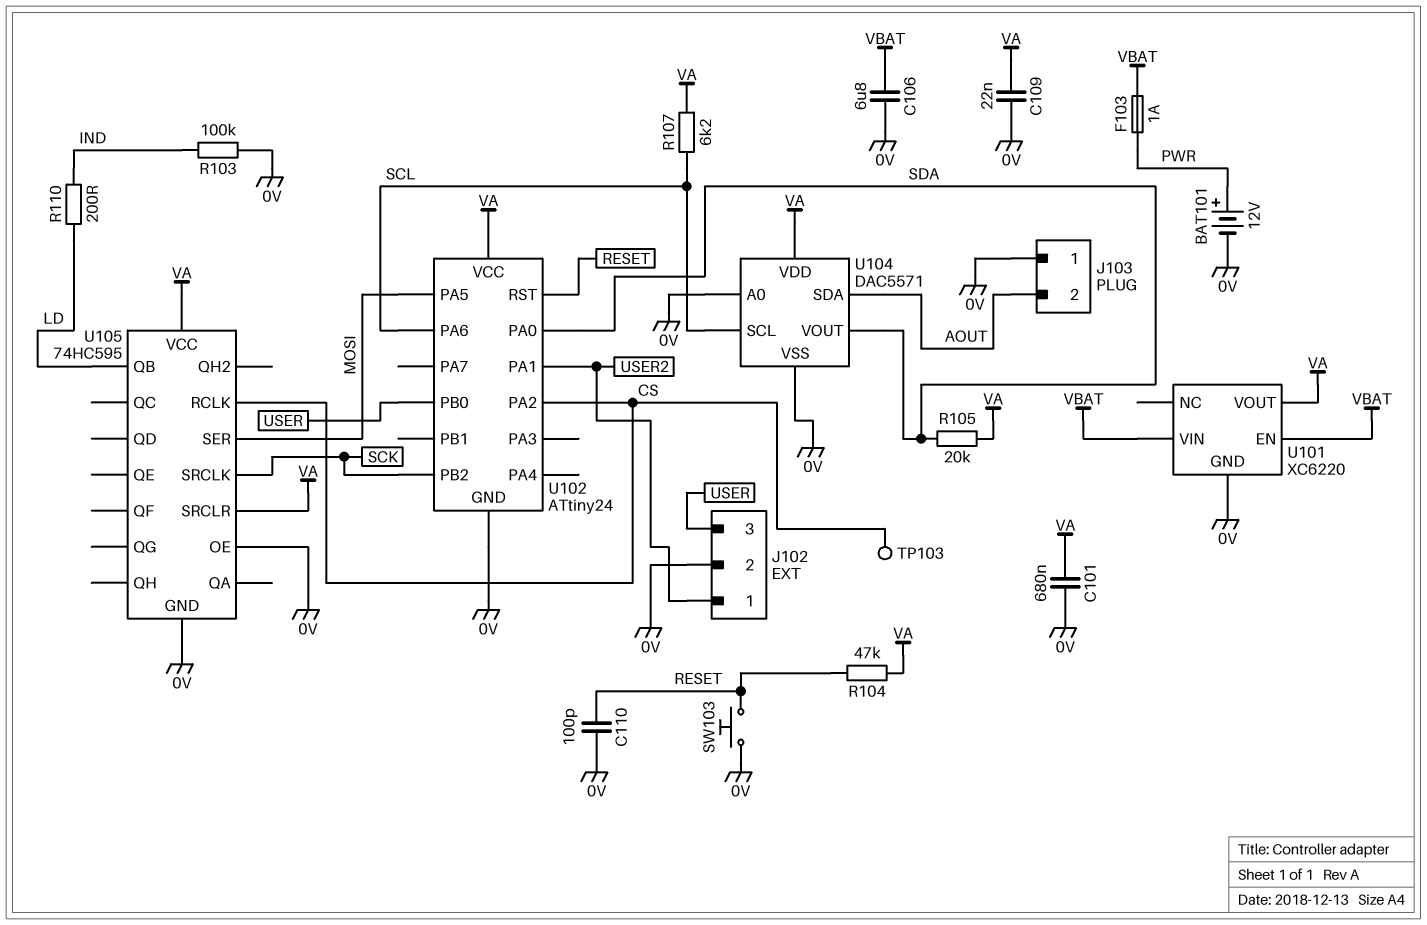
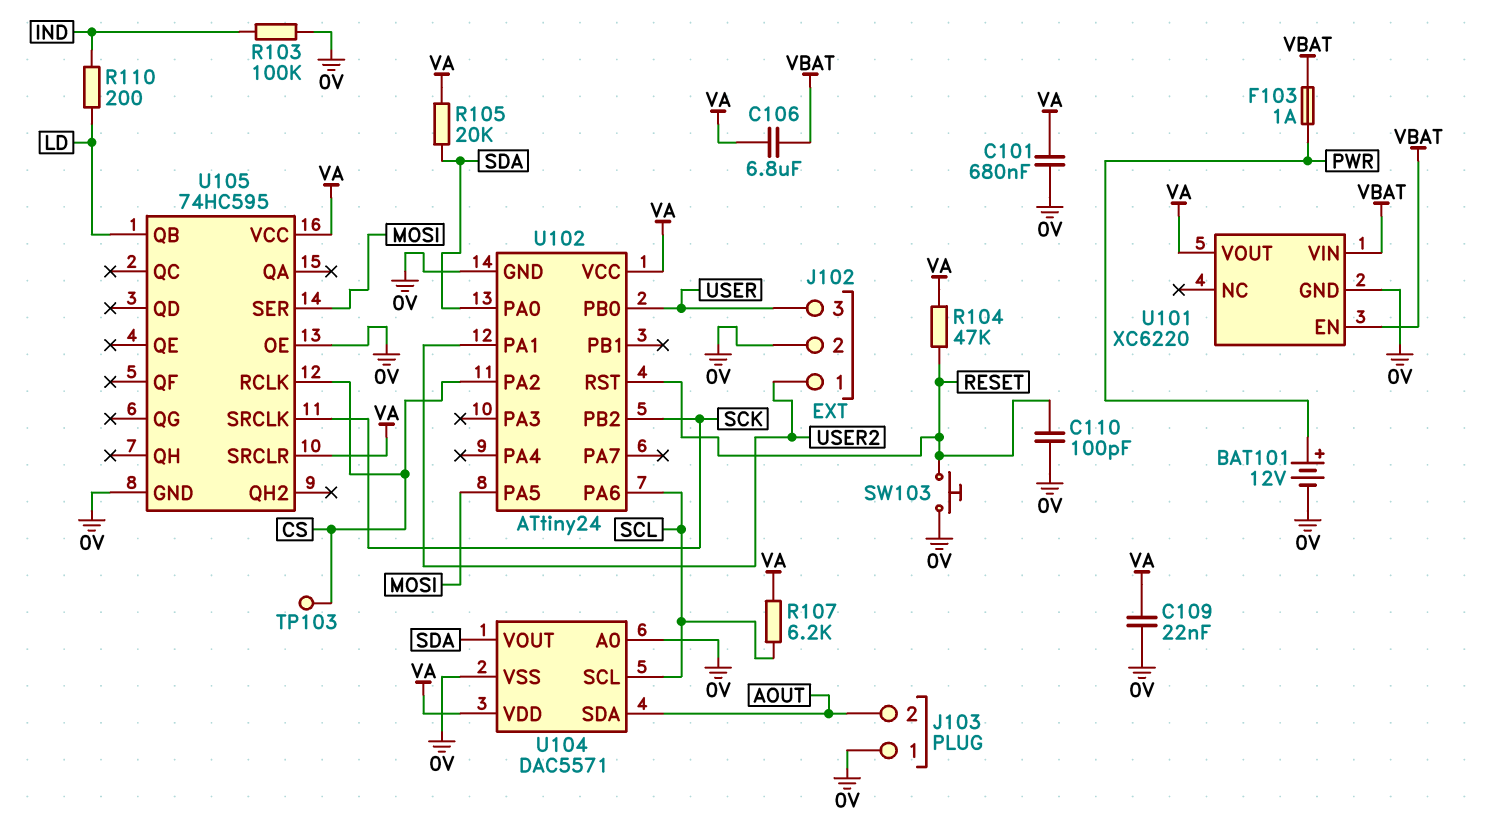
C106: 6.8uF (0V, VBAT) -> 6.8uF (VA, VBAT)

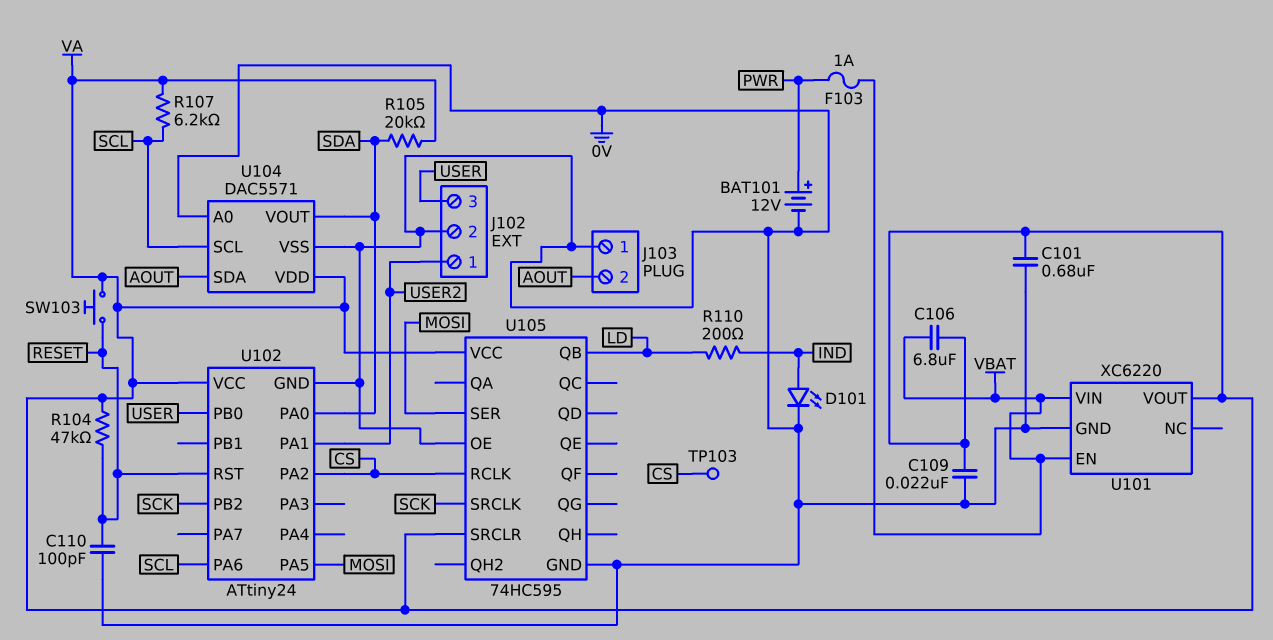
D101: none -> LED (A IND, K 0V)
R103: 100k (0V, IND) -> none
SW103: button (0V, RESET) -> button (RESET, VA)

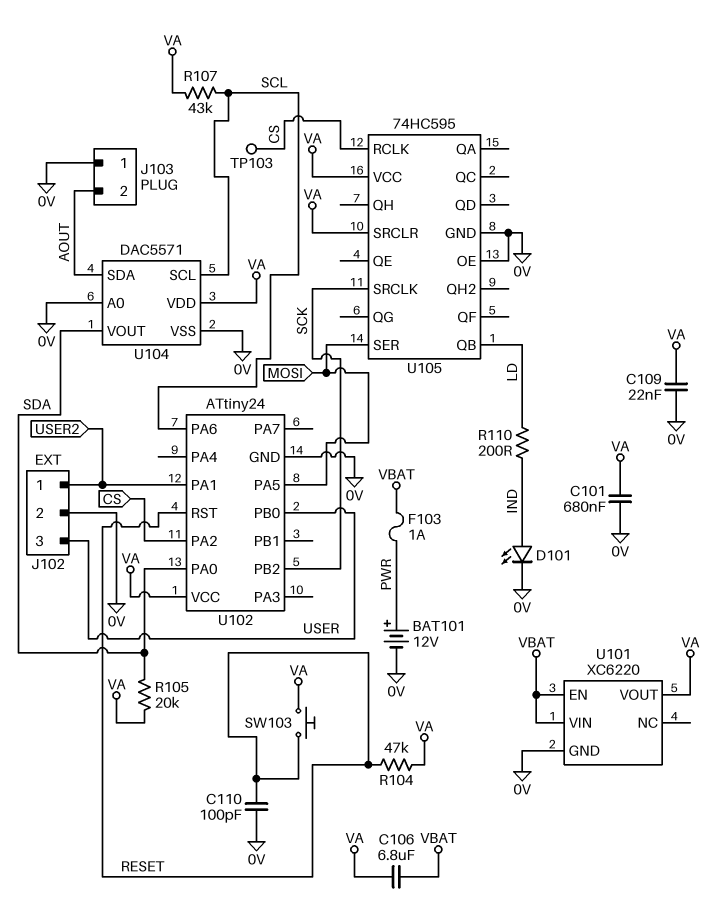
R107: 6.2k (SCL, VA) -> 43k (SCL, VA)

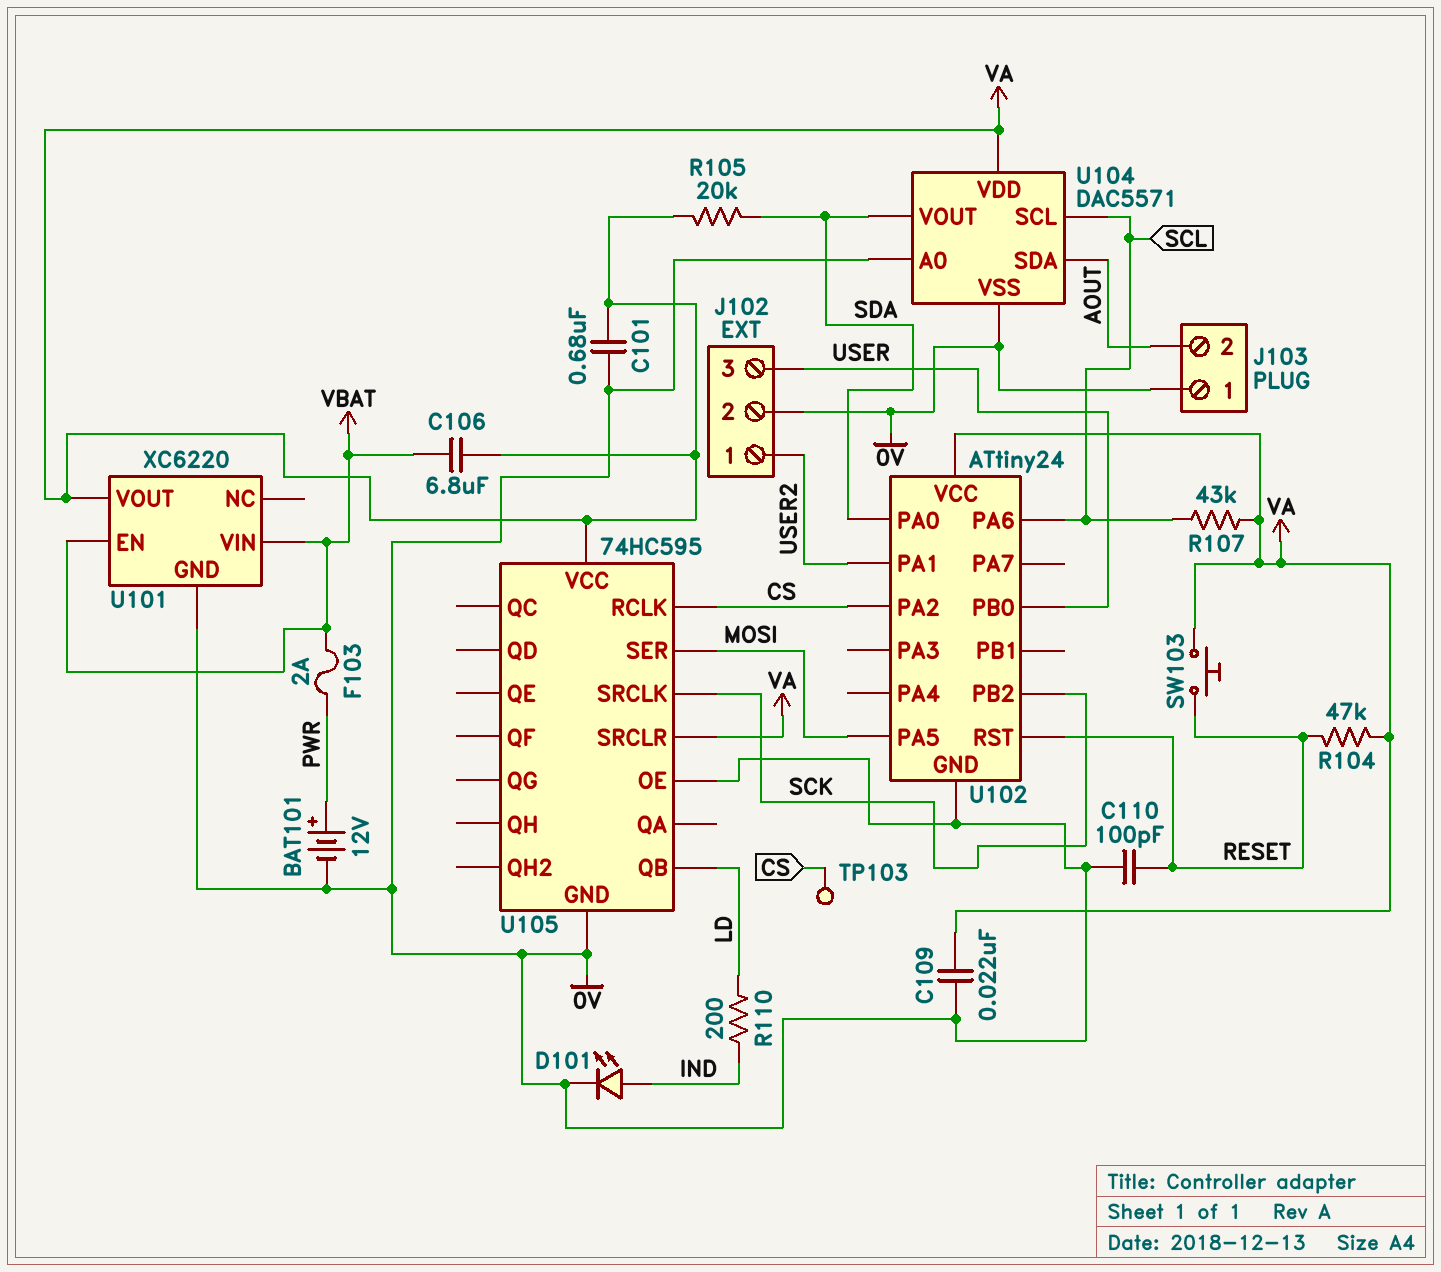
F103: 1A (PWR, VBAT) -> 2A (PWR, VBAT)

